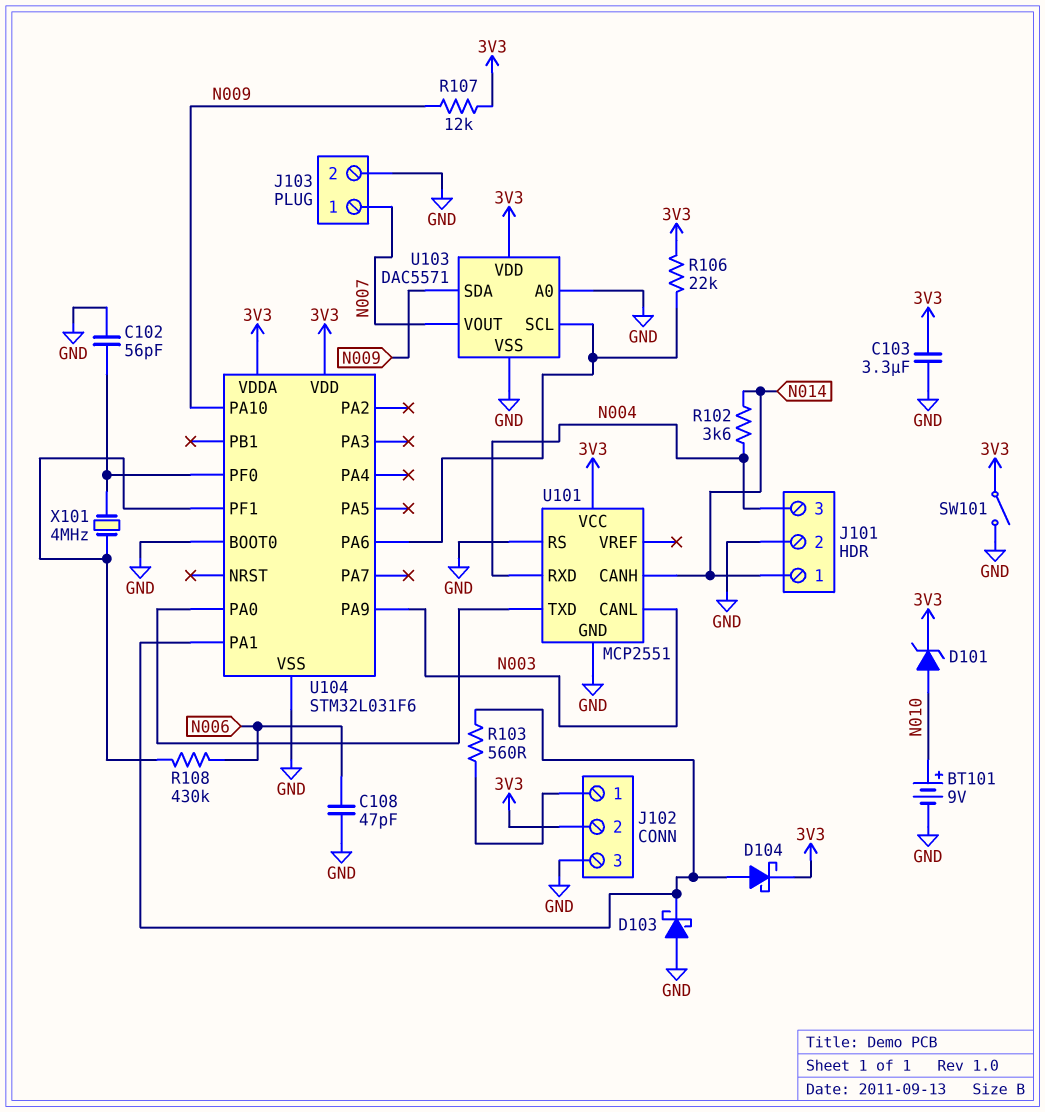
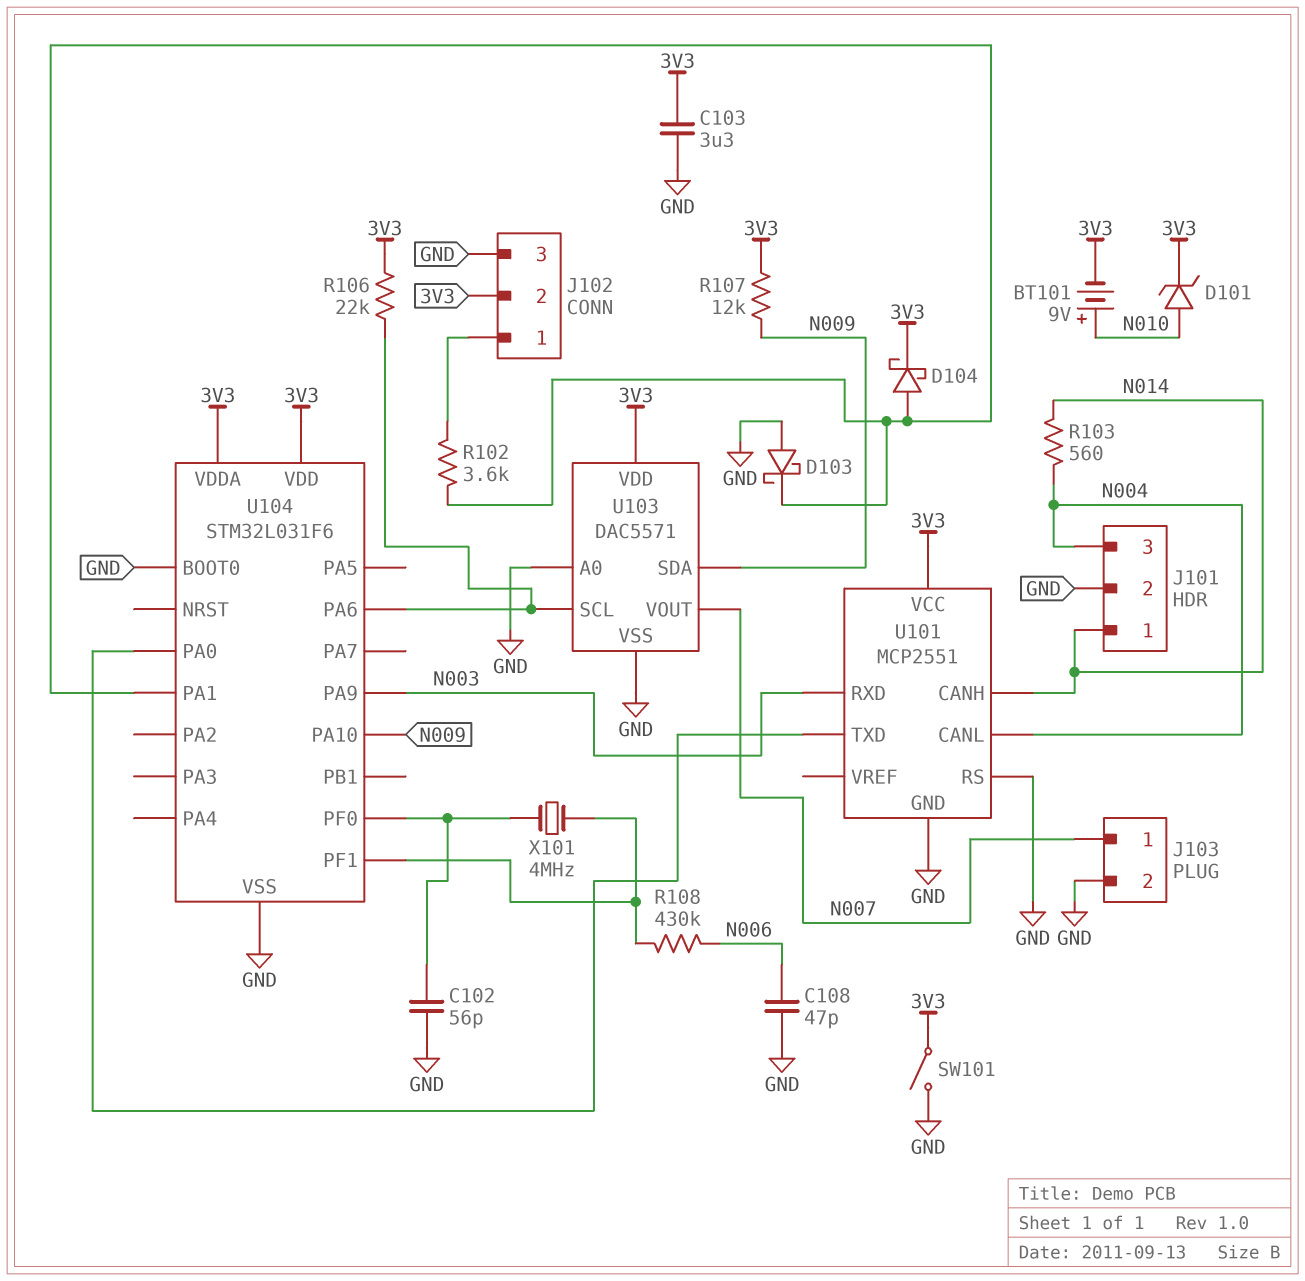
BT101: 9V (plus N010, minus GND) -> 9V (plus N010, minus 3V3)
R102: 3.6k (N004, N014) -> 3.6k (J102/1, U104/PA1)
R103: 560 (J102/1, U104/PA1) -> 560 (N004, N014)
U101 pin CANL: N003 -> N004
U101 pin RXD: N004 -> N003

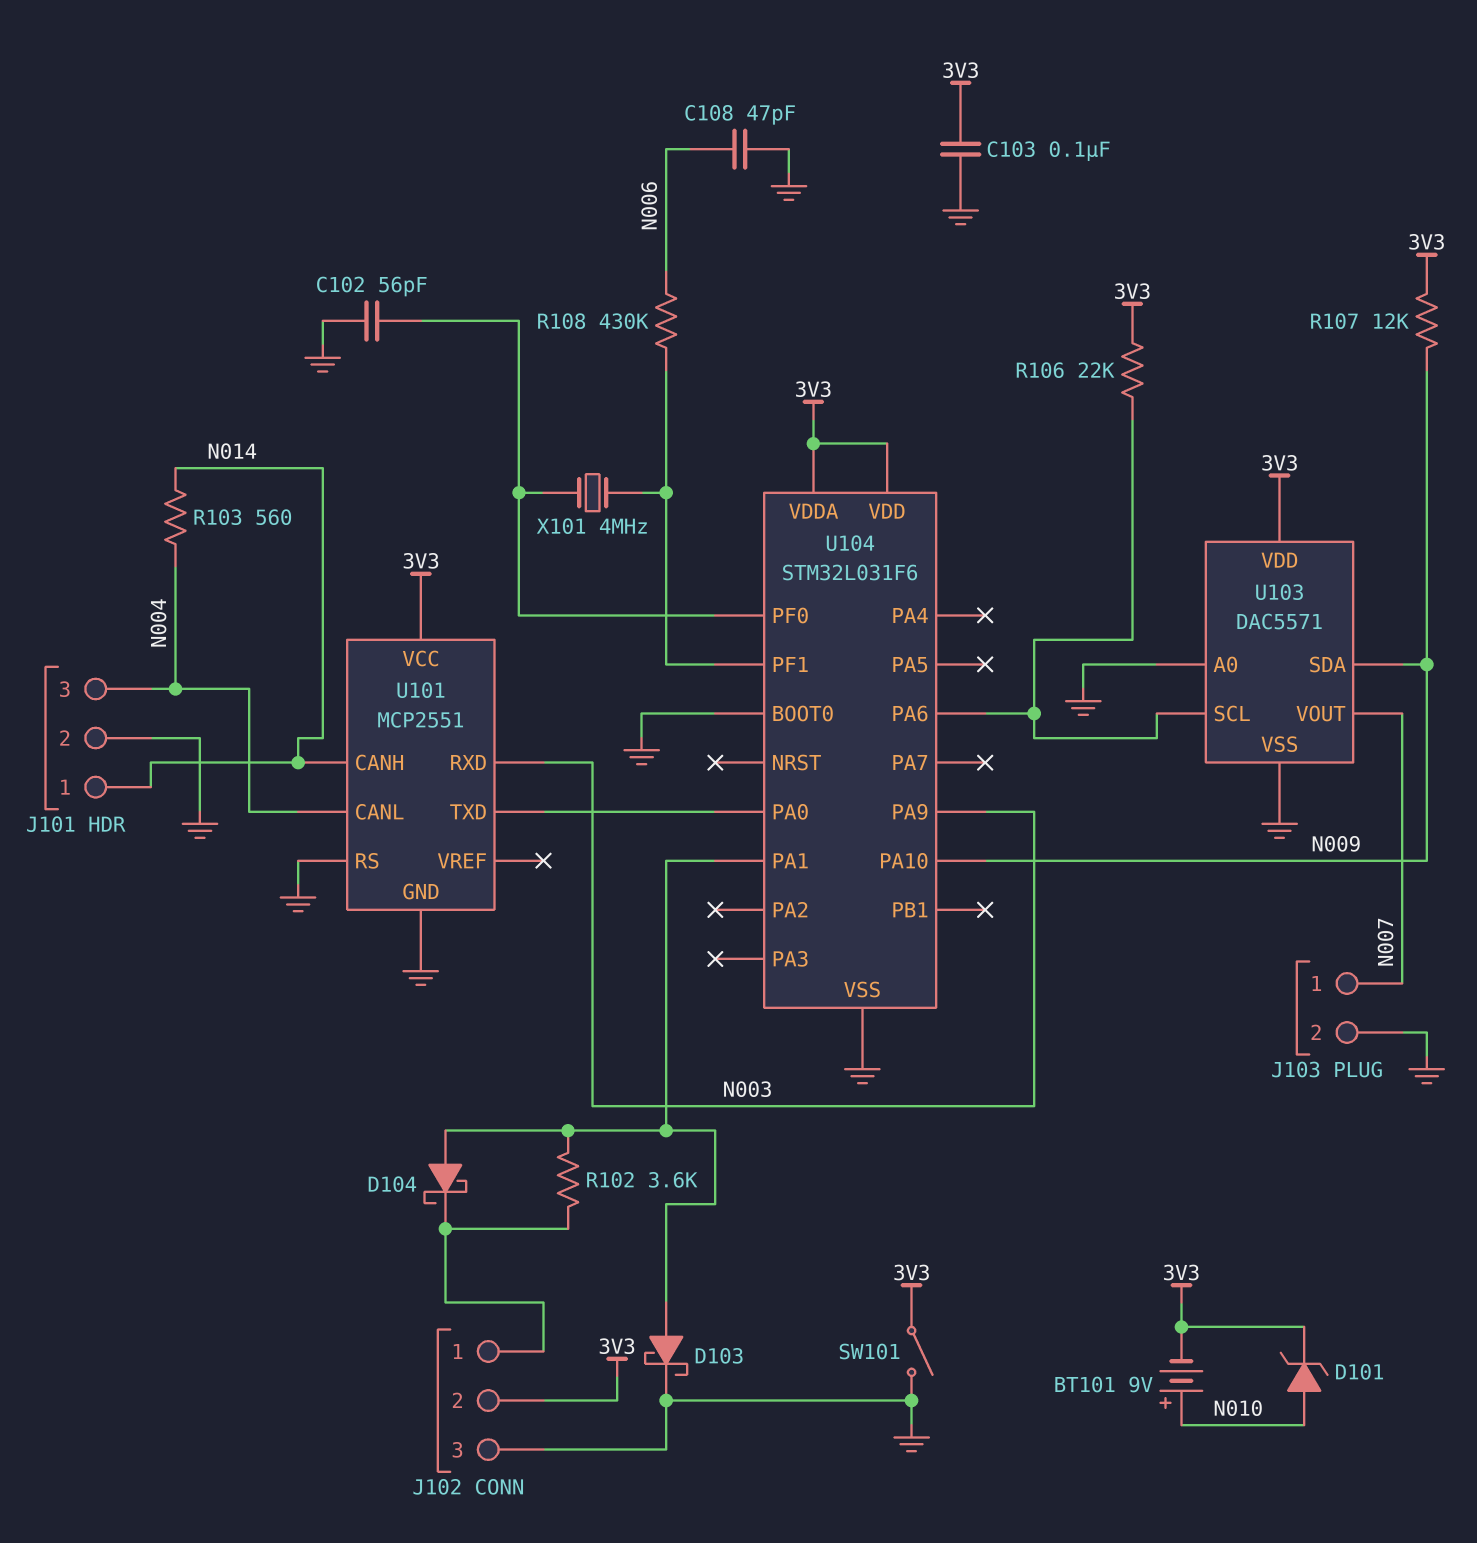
C103: 3.3uF (3V3, GND) -> 100nF (3V3, GND)
D103: schottky (A GND, K U104/PA1) -> schottky (A U104/PA1, K GND)
D104: schottky (A U104/PA1, K 3V3) -> schottky (A U104/PA1, K J102/1)

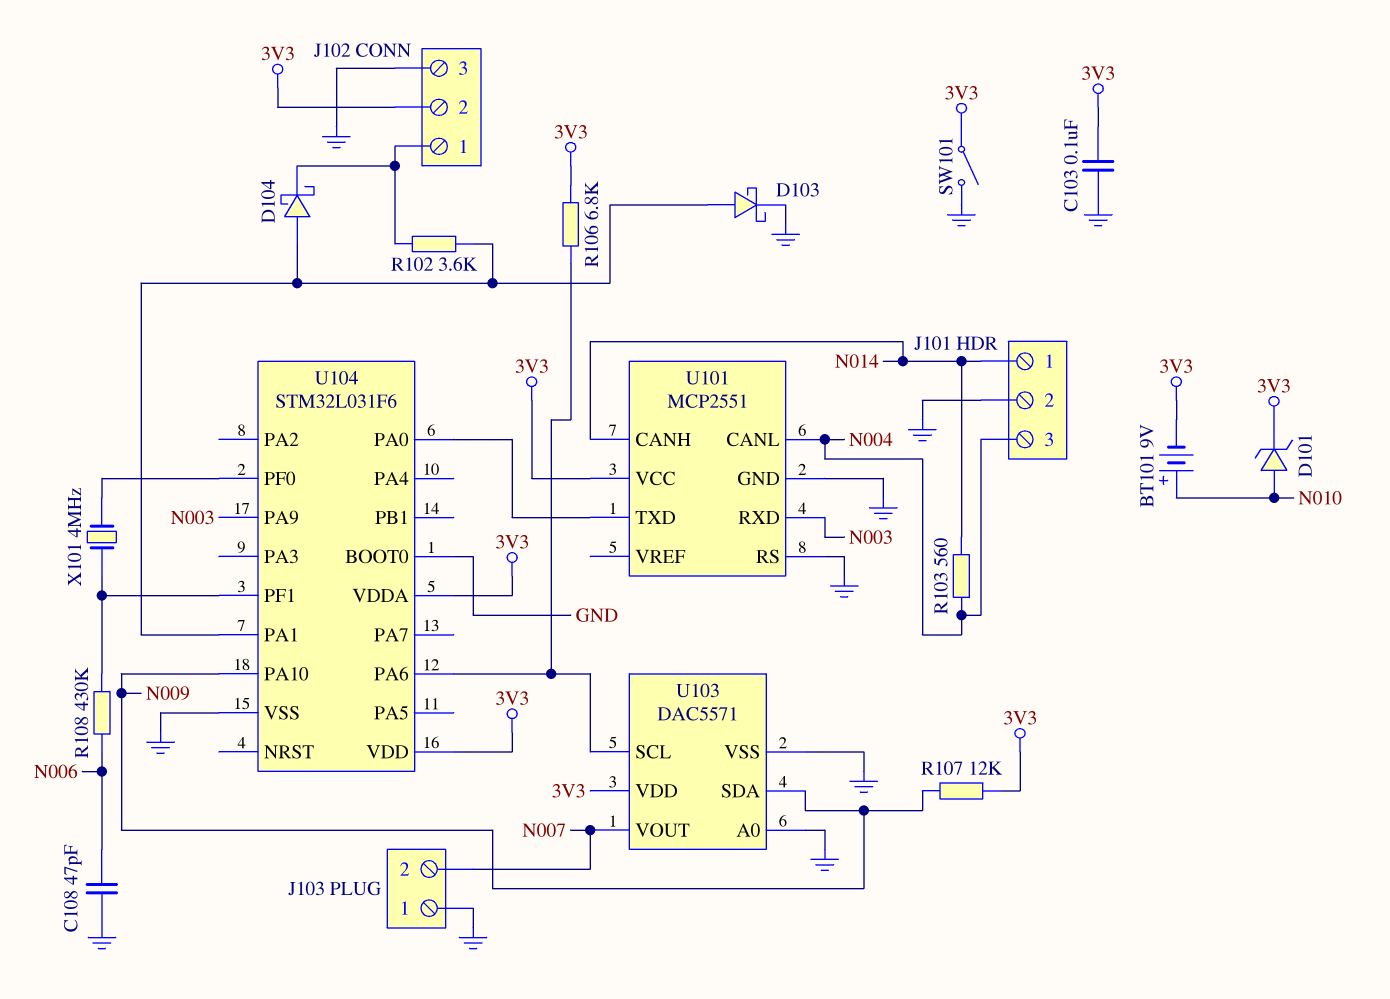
C102: 56pF (GND, U104/PF0) -> none
J103 pin 1: N007 -> GND
J103 pin 2: GND -> N007
R106: 22k (3V3, U103/SCL) -> 6.8k (3V3, U103/SCL)

